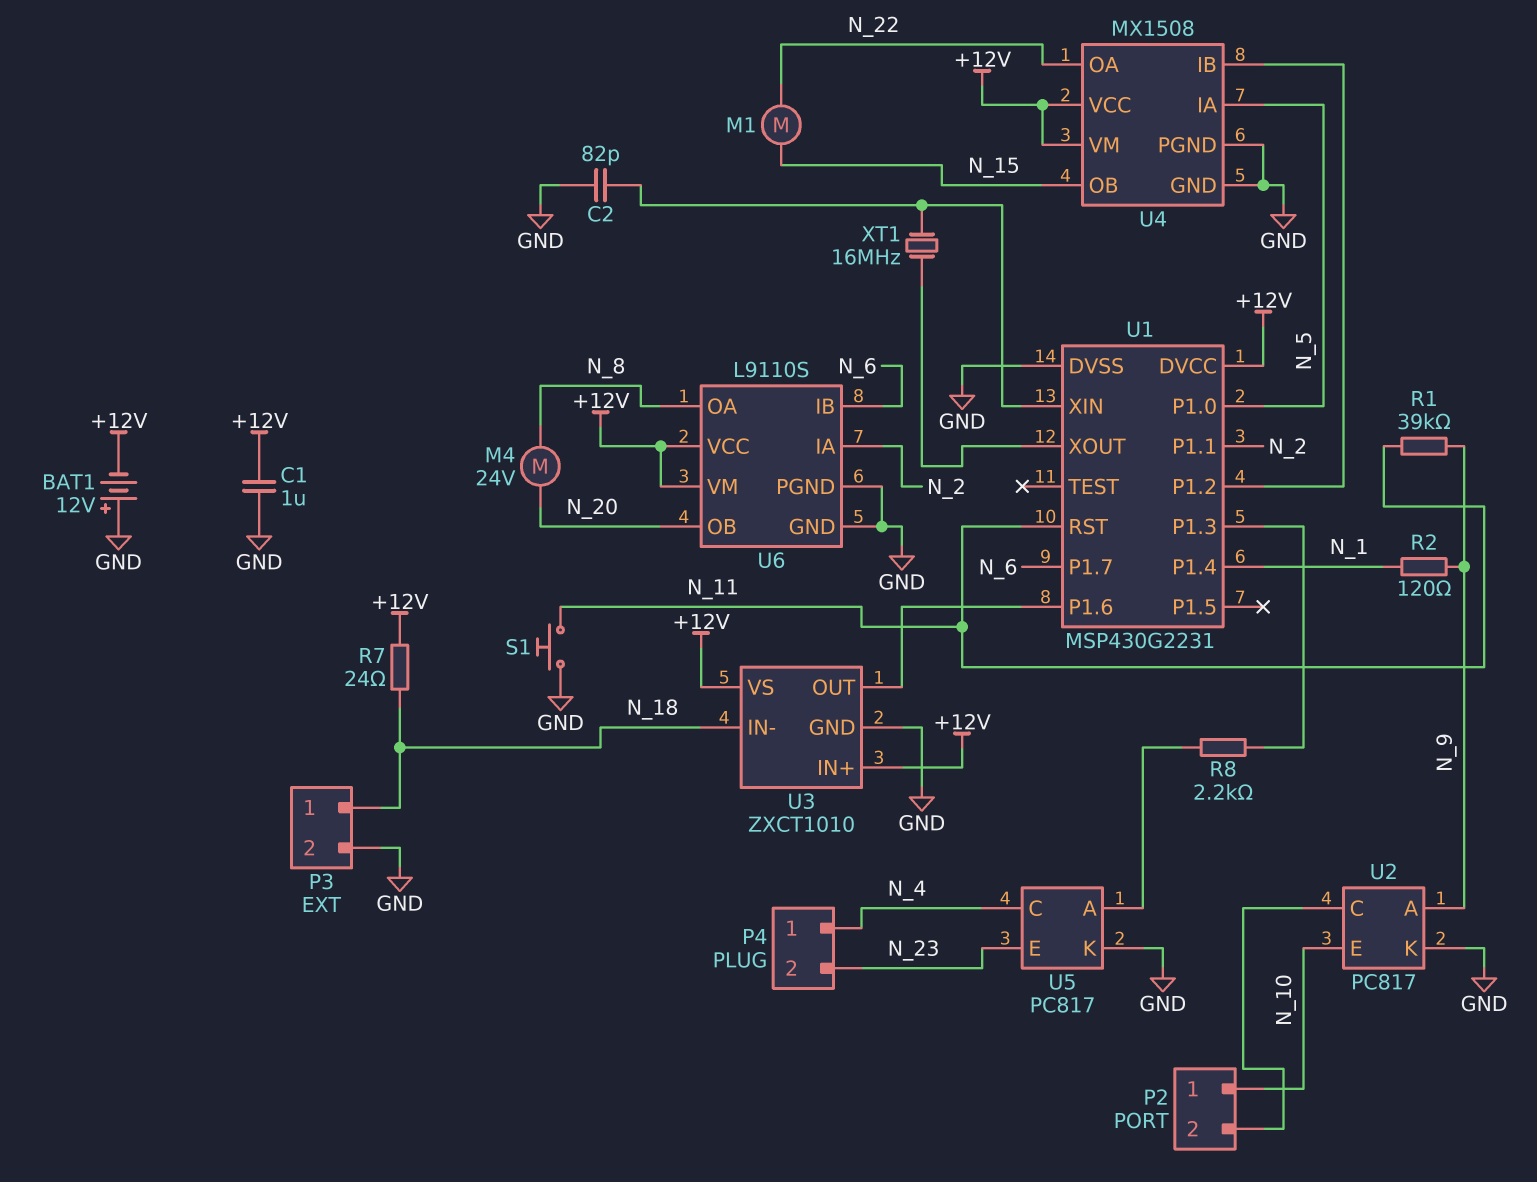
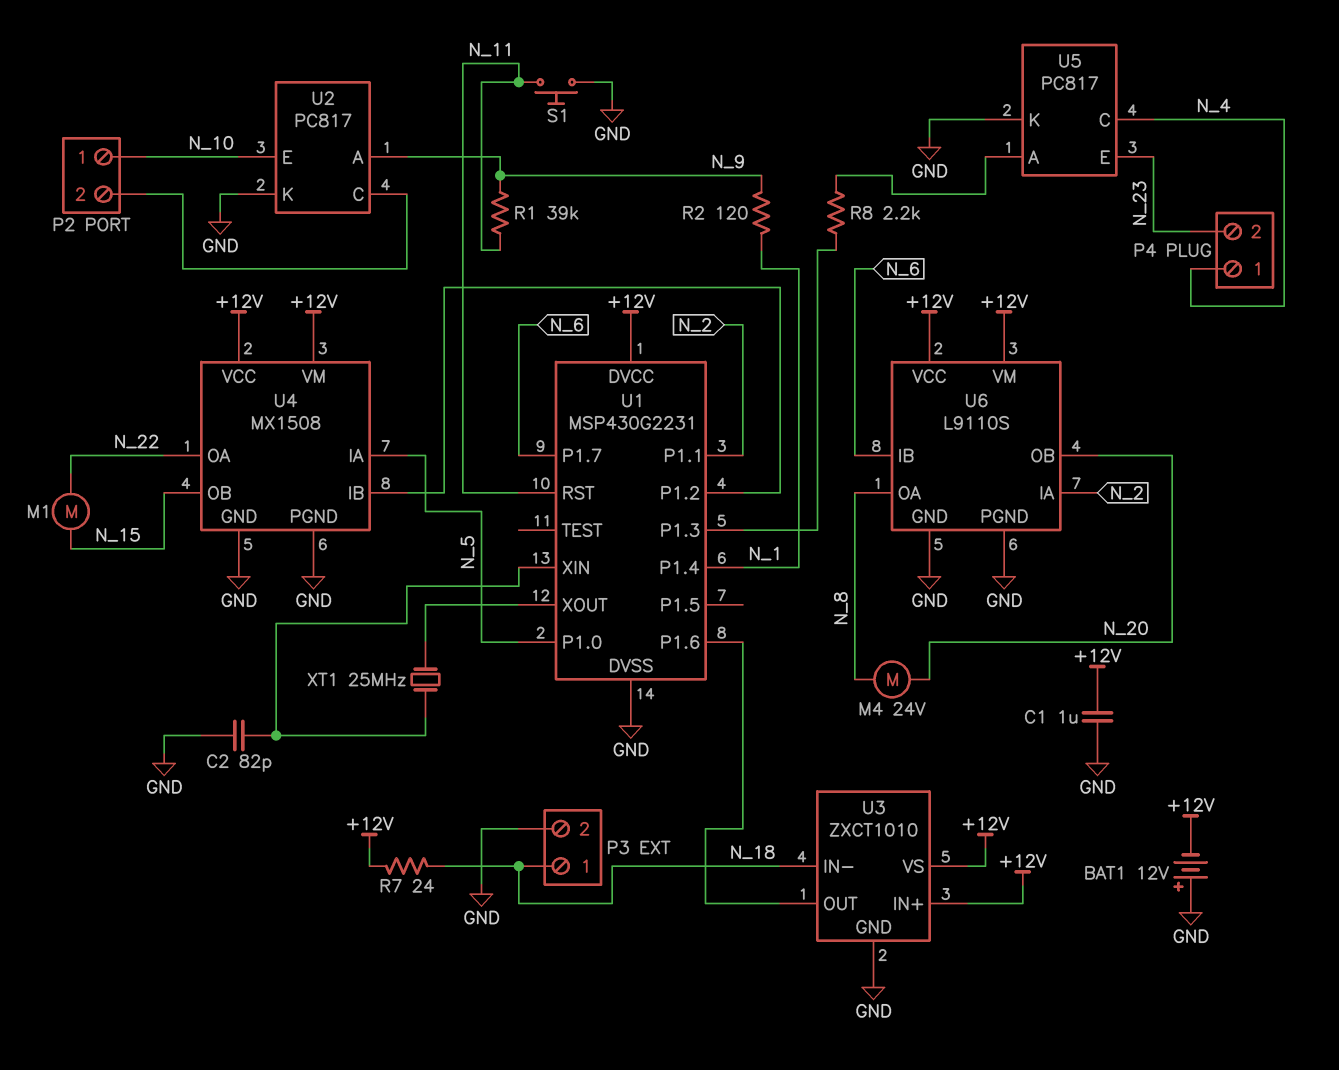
XT1: 16MHz (U1/XIN, U1/XOUT) -> 25MHz (U1/XIN, U1/XOUT)

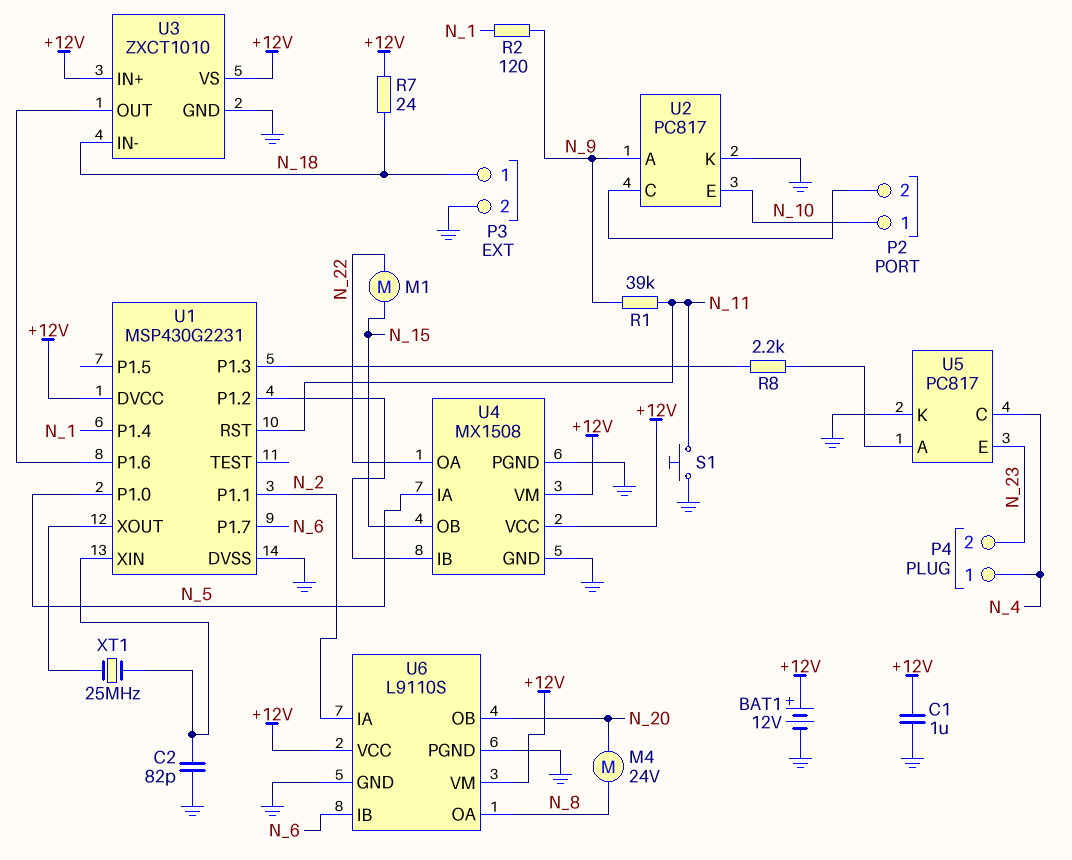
BAT1: 12V (plus GND, minus +12V) -> 12V (plus +12V, minus GND)

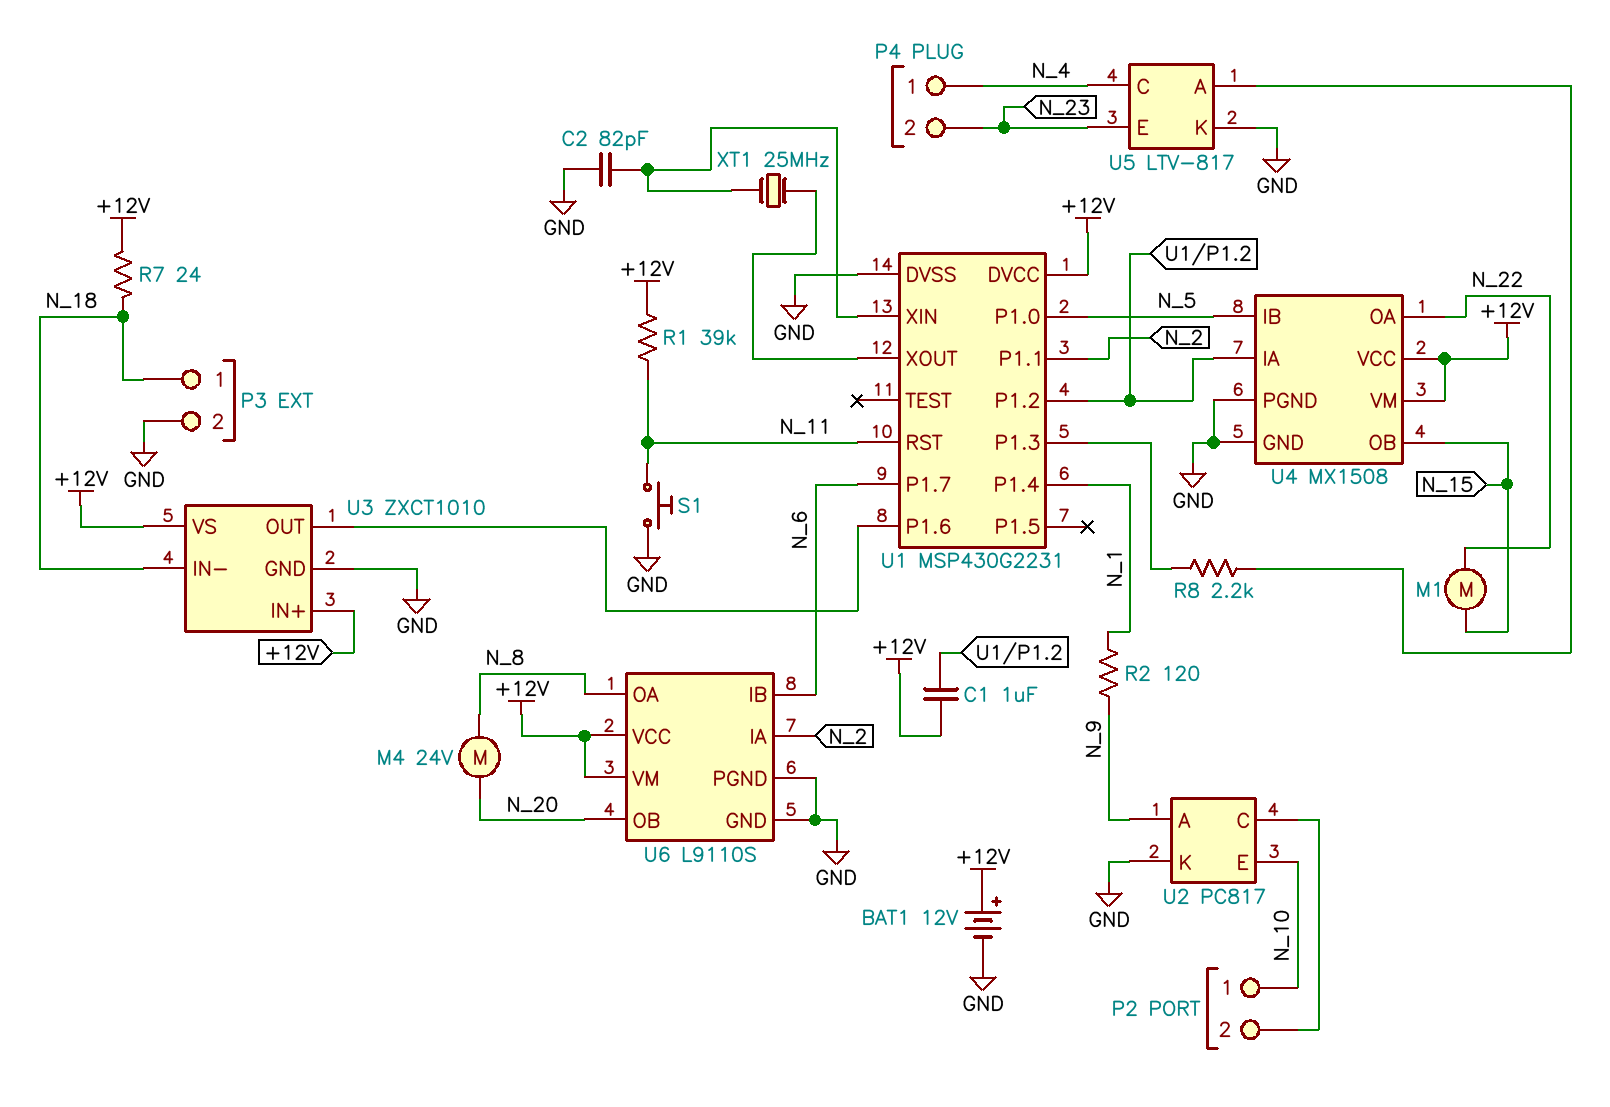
C1: 1uF (+12V, GND) -> 1uF (+12V, U1/P1.2)
R1: 39k (N_9, N_11) -> 39k (+12V, N_11)
U4 pin IA: N_5 -> U1/P1.2
U4 pin IB: U1/P1.2 -> N_5
U5: PC817 -> LTV-817

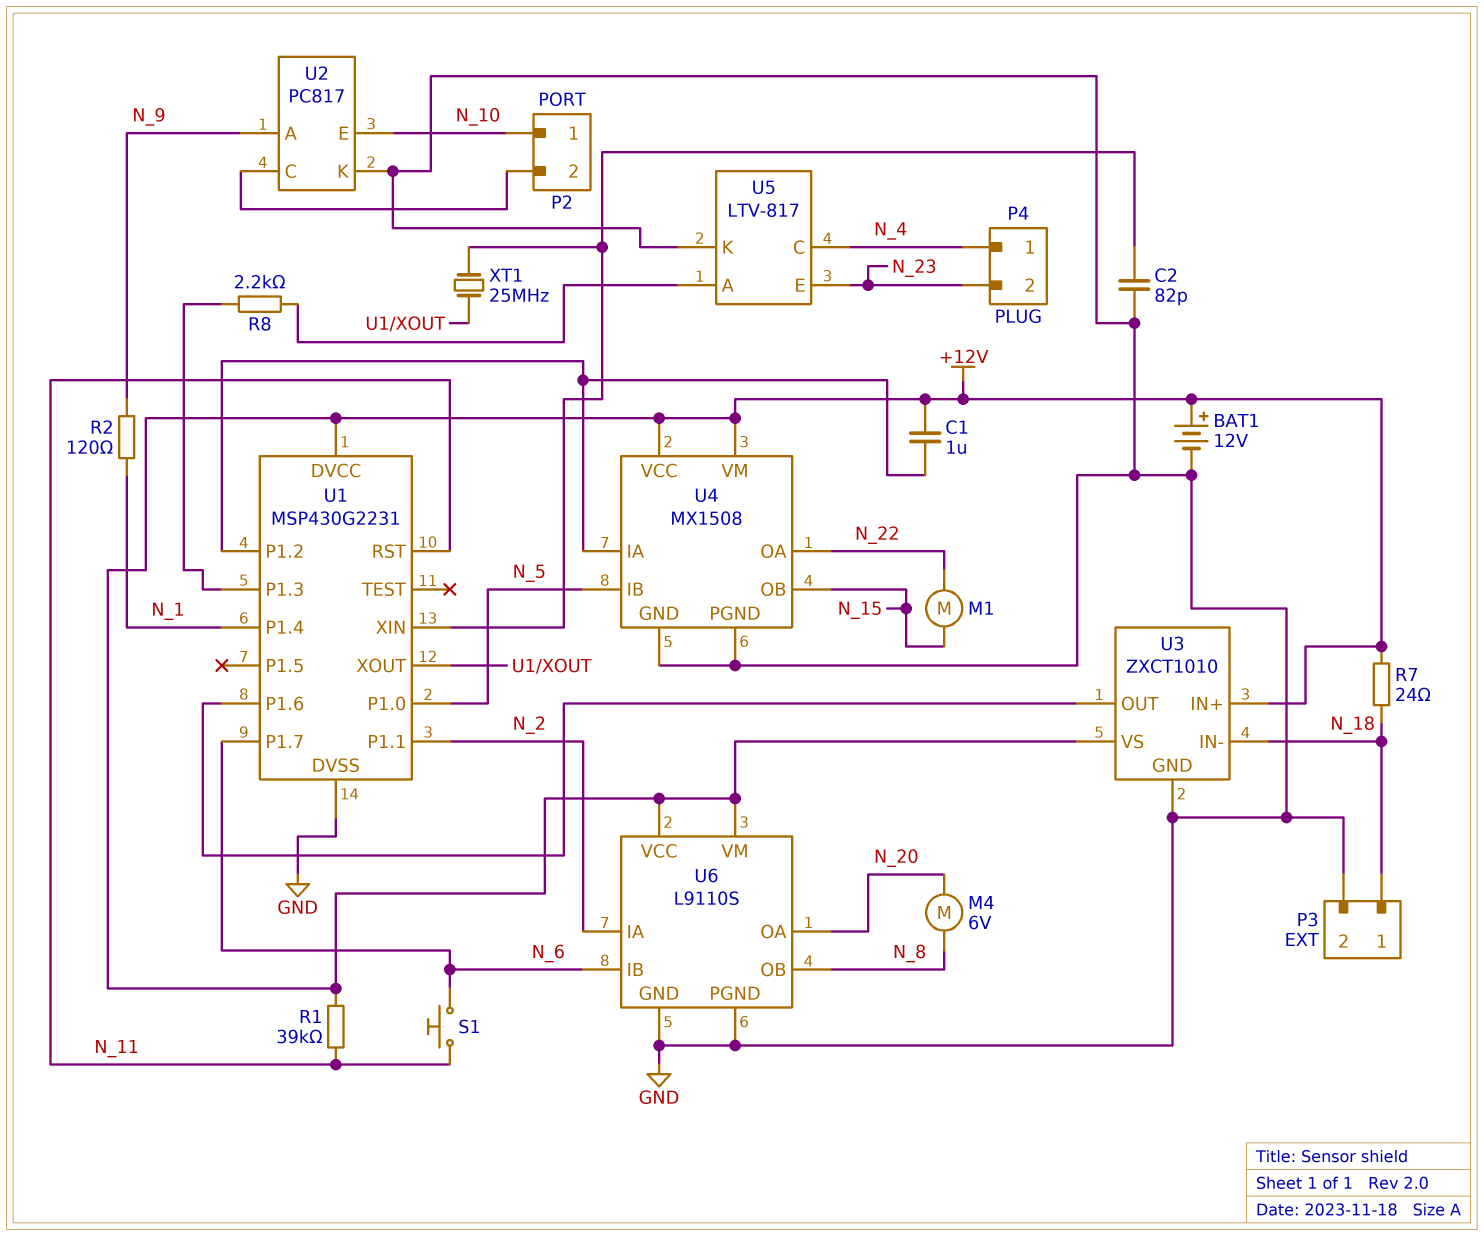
M4: motor 24V (N_8, N_20) -> motor 6V (N_8, N_20)
S1: button (GND, N_11) -> button (N_6, N_11)
U6 pin OA: N_8 -> N_20
U6 pin OB: N_20 -> N_8

